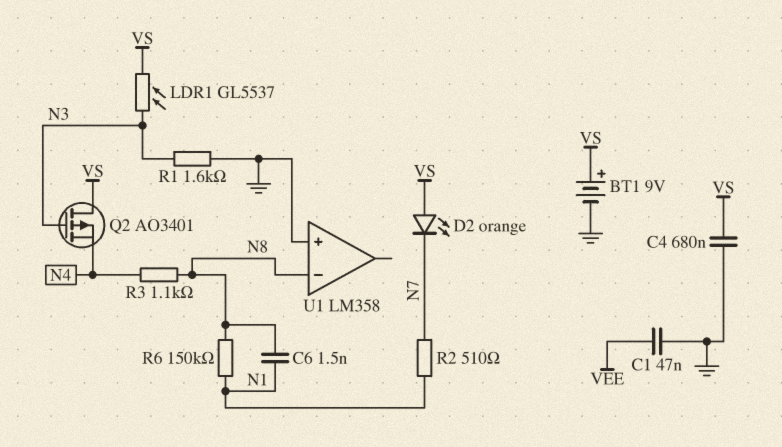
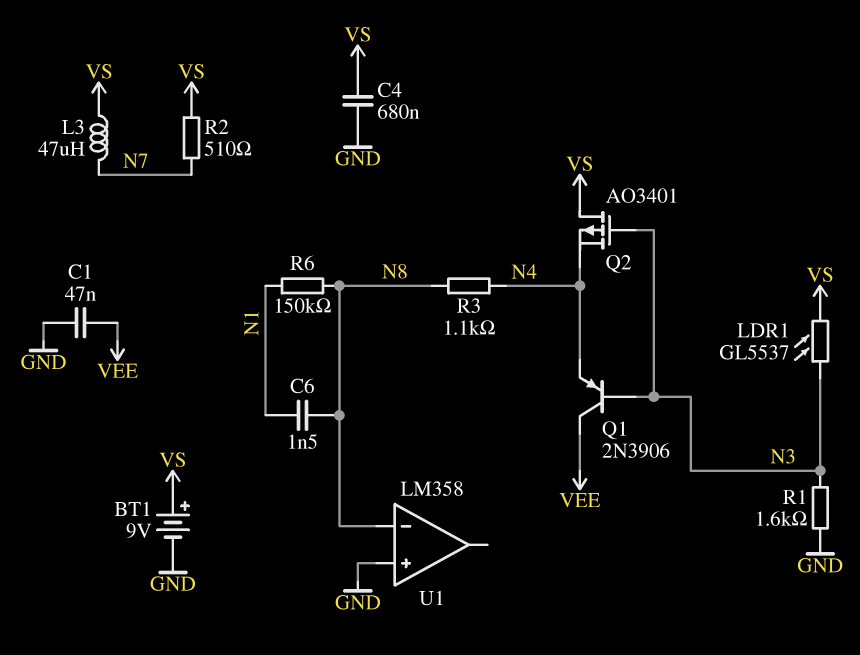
D2: LED orange (A VS, K N7) -> none
L3: none -> 47uH (N7, VS)
Q1: none -> PNP 2N3906 (B N3, C VEE, E N4)
R2: 510 (N1, N7) -> 510 (N7, VS)

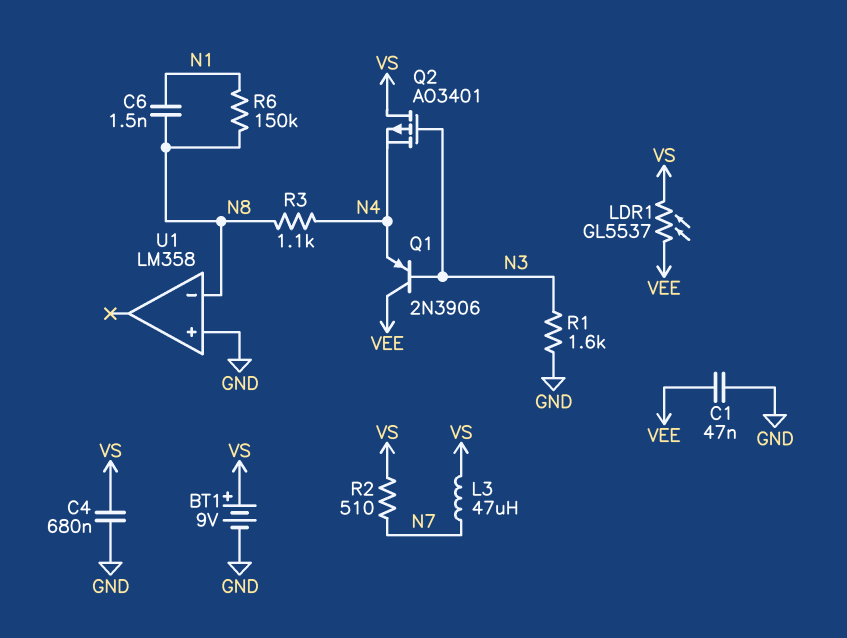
LDR1: GL5537 (N3, VS) -> GL5537 (VEE, VS)

